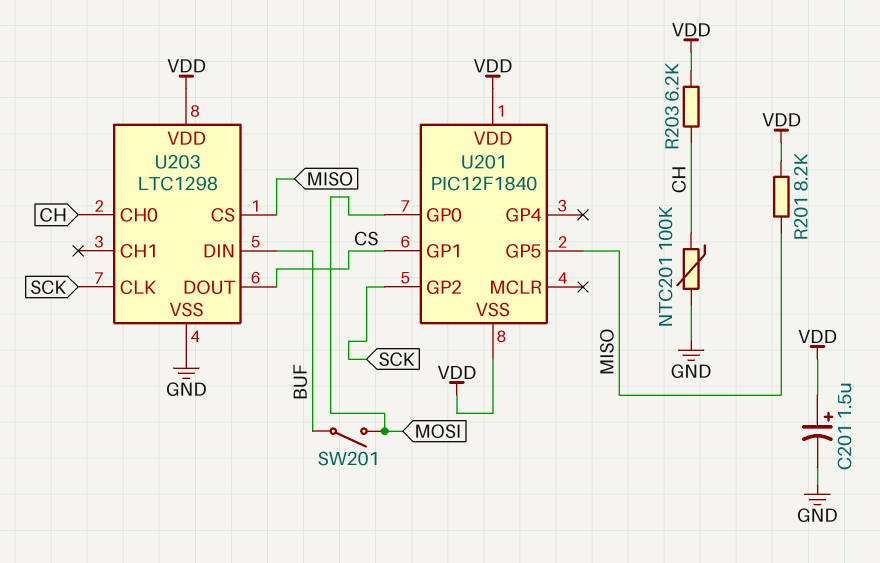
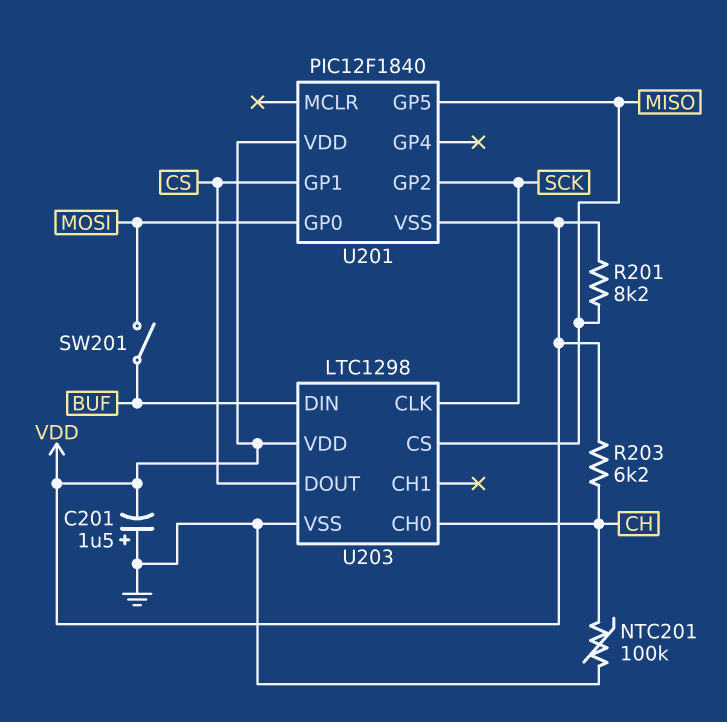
C201: 1.5uF (plus VDD, minus GND) -> 1.5uF (plus GND, minus VDD)

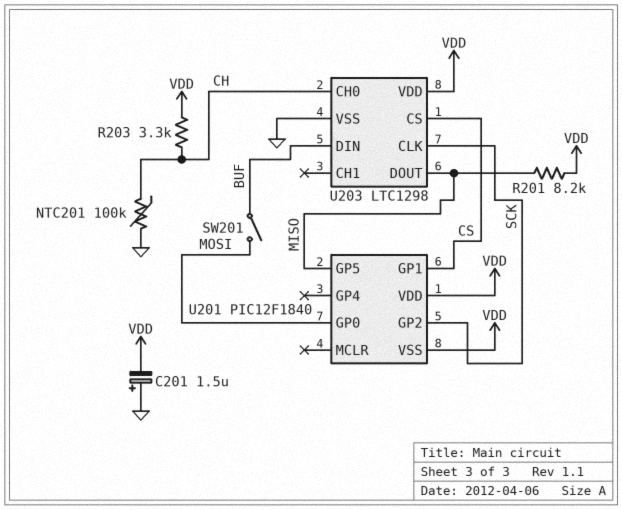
R203: 6.2k (CH, VDD) -> 3.3k (CH, VDD)
U203 pin CS: MISO -> CS
U203 pin DOUT: CS -> MISO

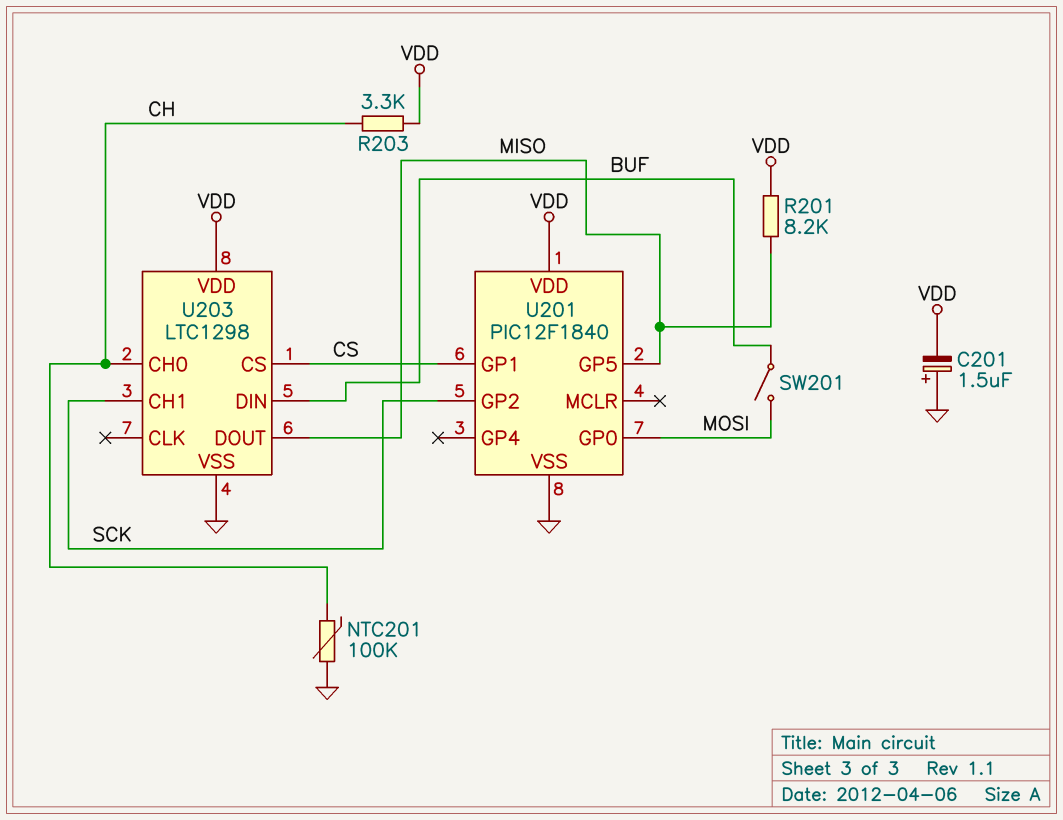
U201 pin VSS: VDD -> GND
U203 pin CH1: none -> SCK
U203 pin CLK: SCK -> none

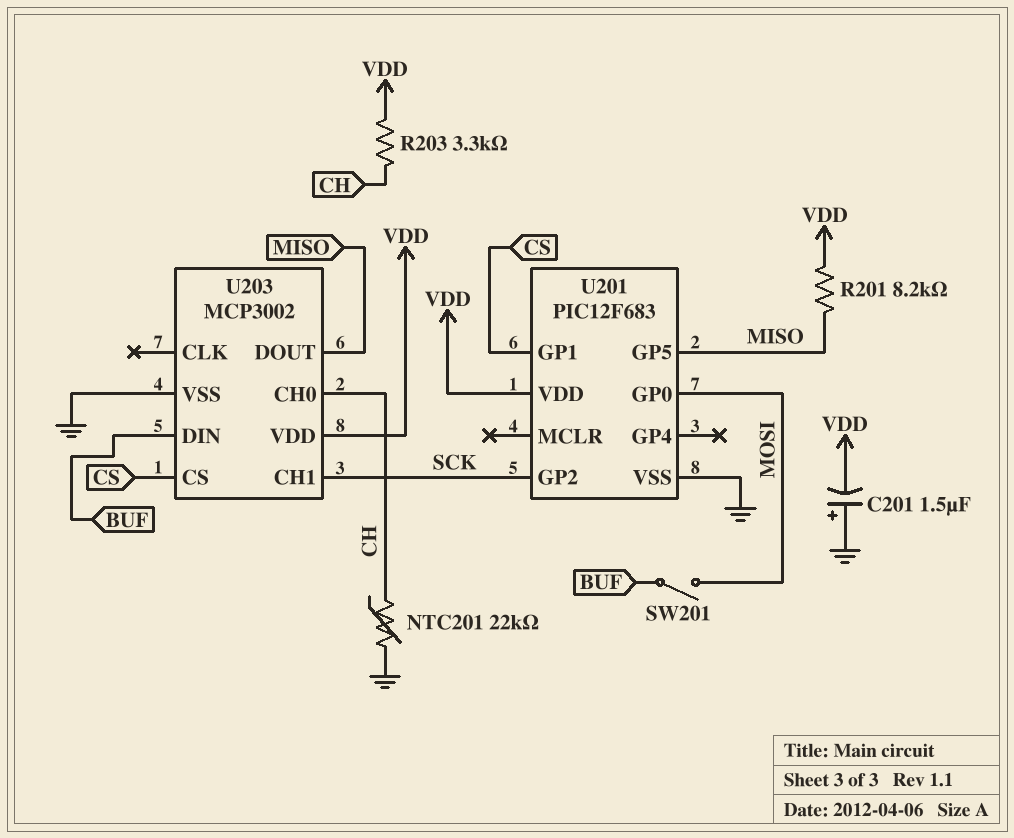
NTC201: 100k (CH, GND) -> 22k (CH, GND)
U201: PIC12F1840 -> PIC12F683
U203: LTC1298 -> MCP3002

